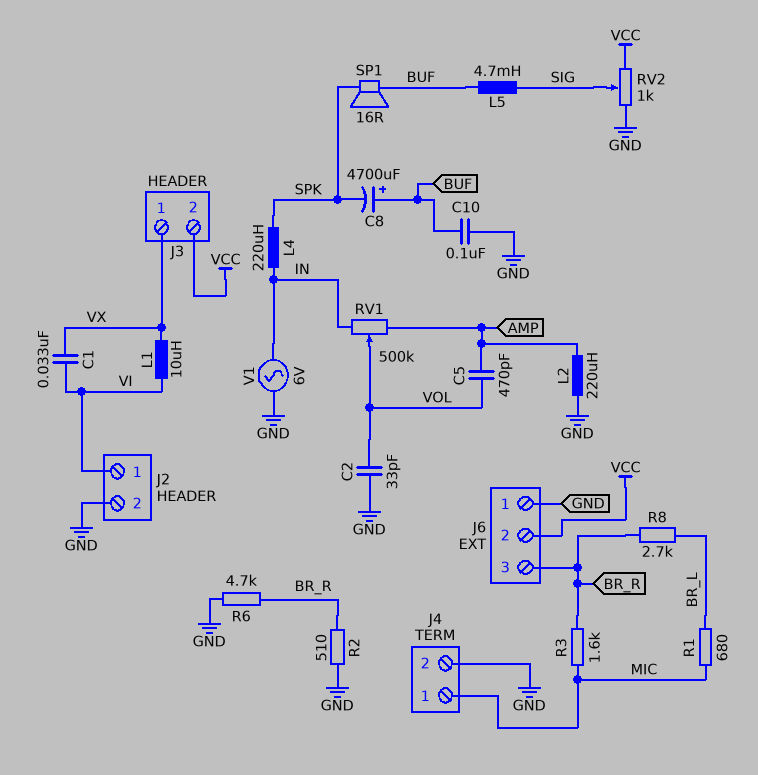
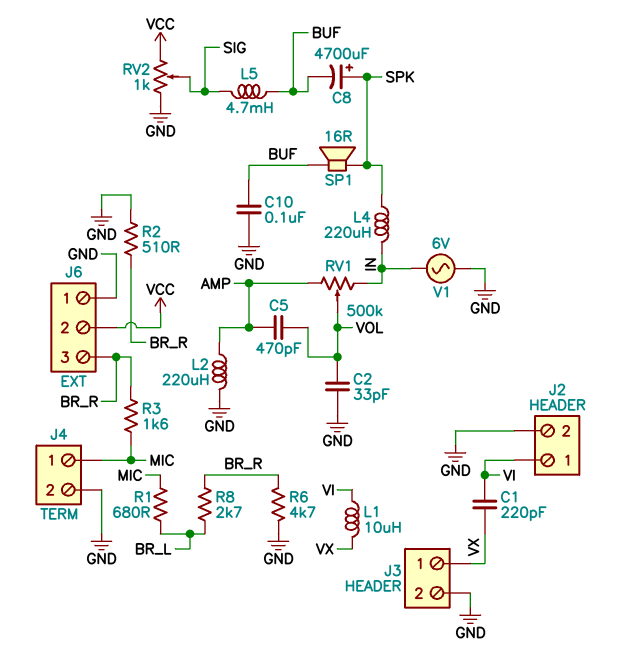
C1: 33nF (VI, VX) -> 220pF (VI, VX)
C8: 4700uF (plus BUF, minus SPK) -> 4700uF (plus SPK, minus BUF)
J3 pin 2: VCC -> GND

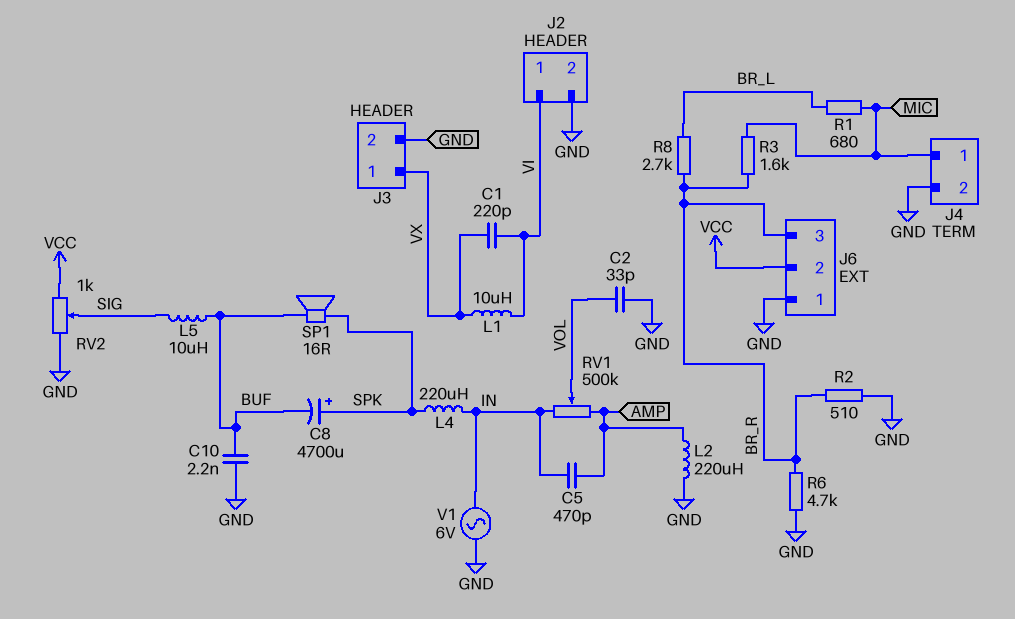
C5: 470pF (AMP, VOL) -> 470pF (AMP, IN)
C10: 100nF (BUF, GND) -> 2.2nF (BUF, GND)
L5: 4.7mH (BUF, SIG) -> 10uH (BUF, SIG)

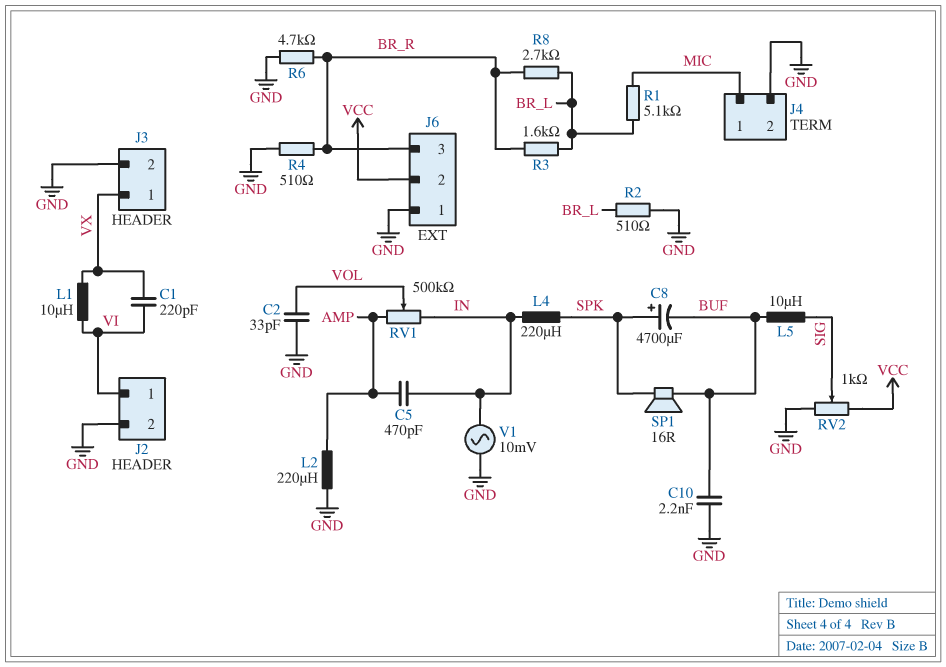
R1: 680 (BR_L, MIC) -> 5.1k (BR_L, MIC)
R2: 510 (BR_R, GND) -> 510 (BR_L, GND)
R3: 1.6k (BR_R, MIC) -> 1.6k (BR_L, BR_R)
R4: none -> 510 (BR_R, GND)
V1: AC 6V (GND, IN) -> AC 10mV (GND, IN)

